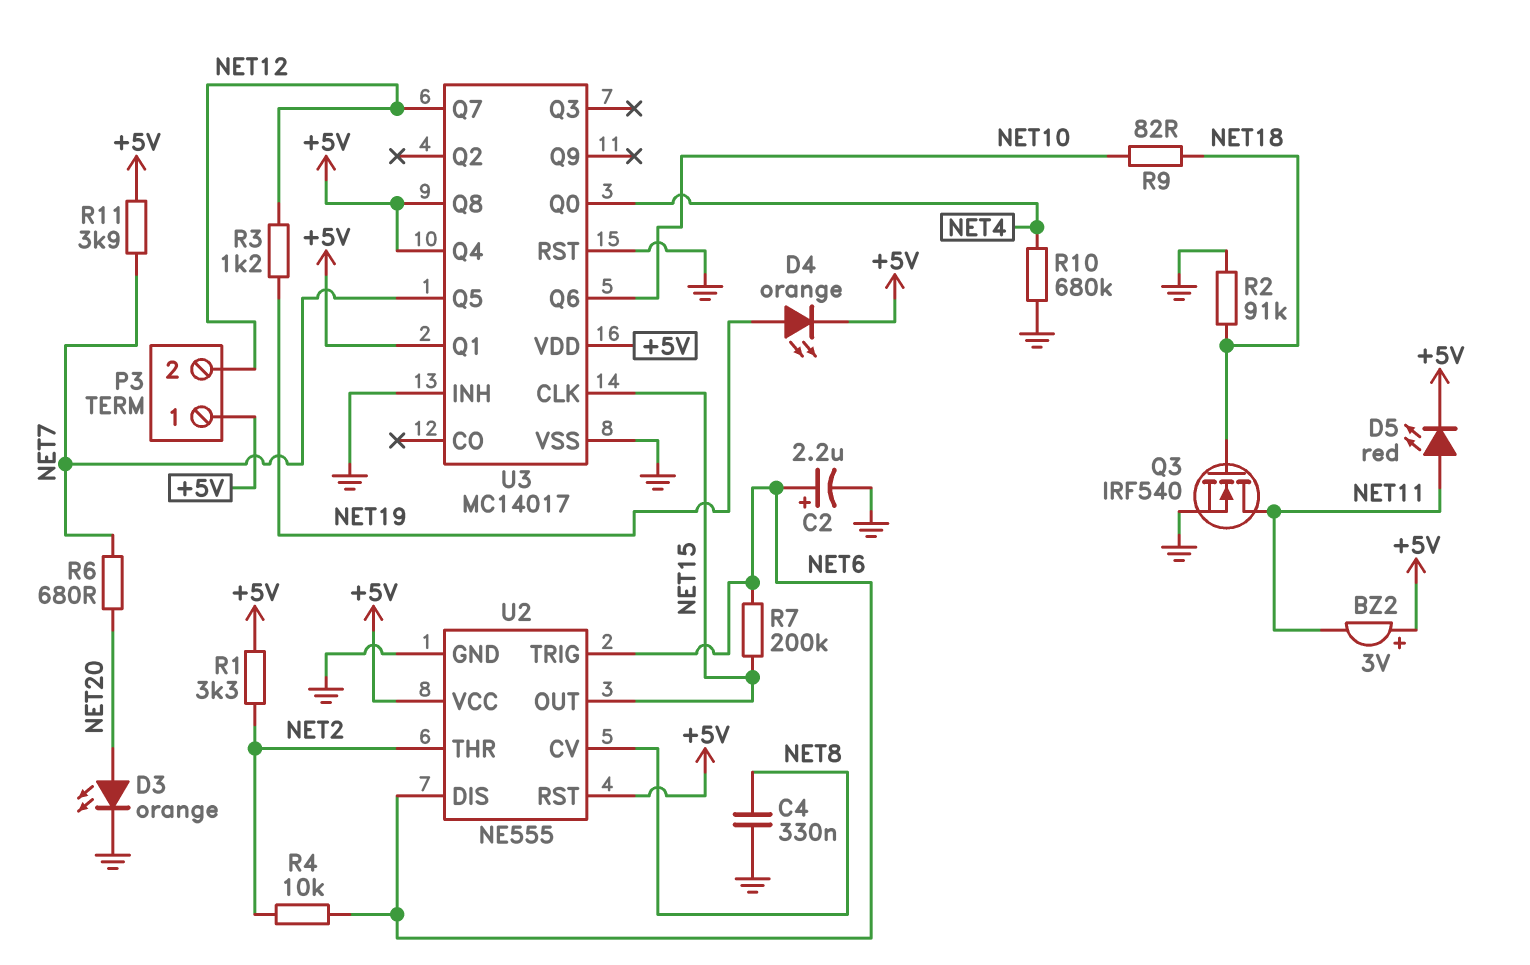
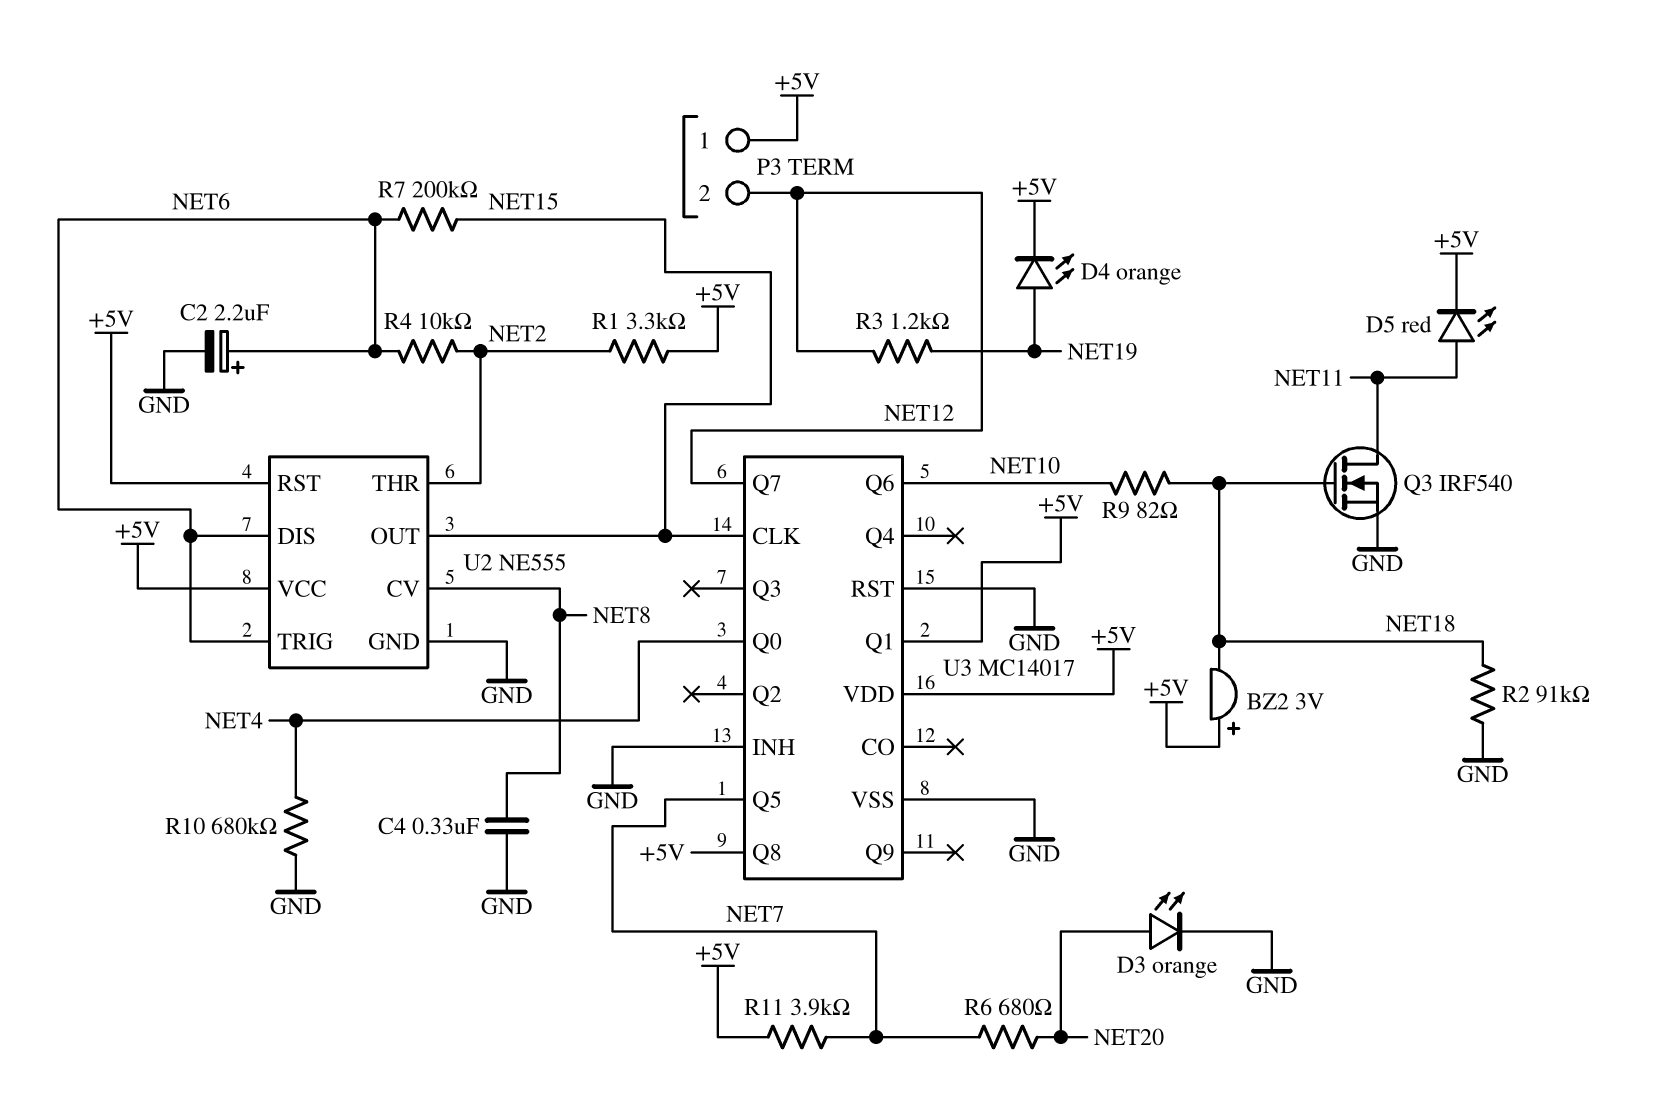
BZ2: buzzer 3V (plus +5V, minus NET11) -> buzzer 3V (plus +5V, minus NET18)
U3 pin Q4: +5V -> none

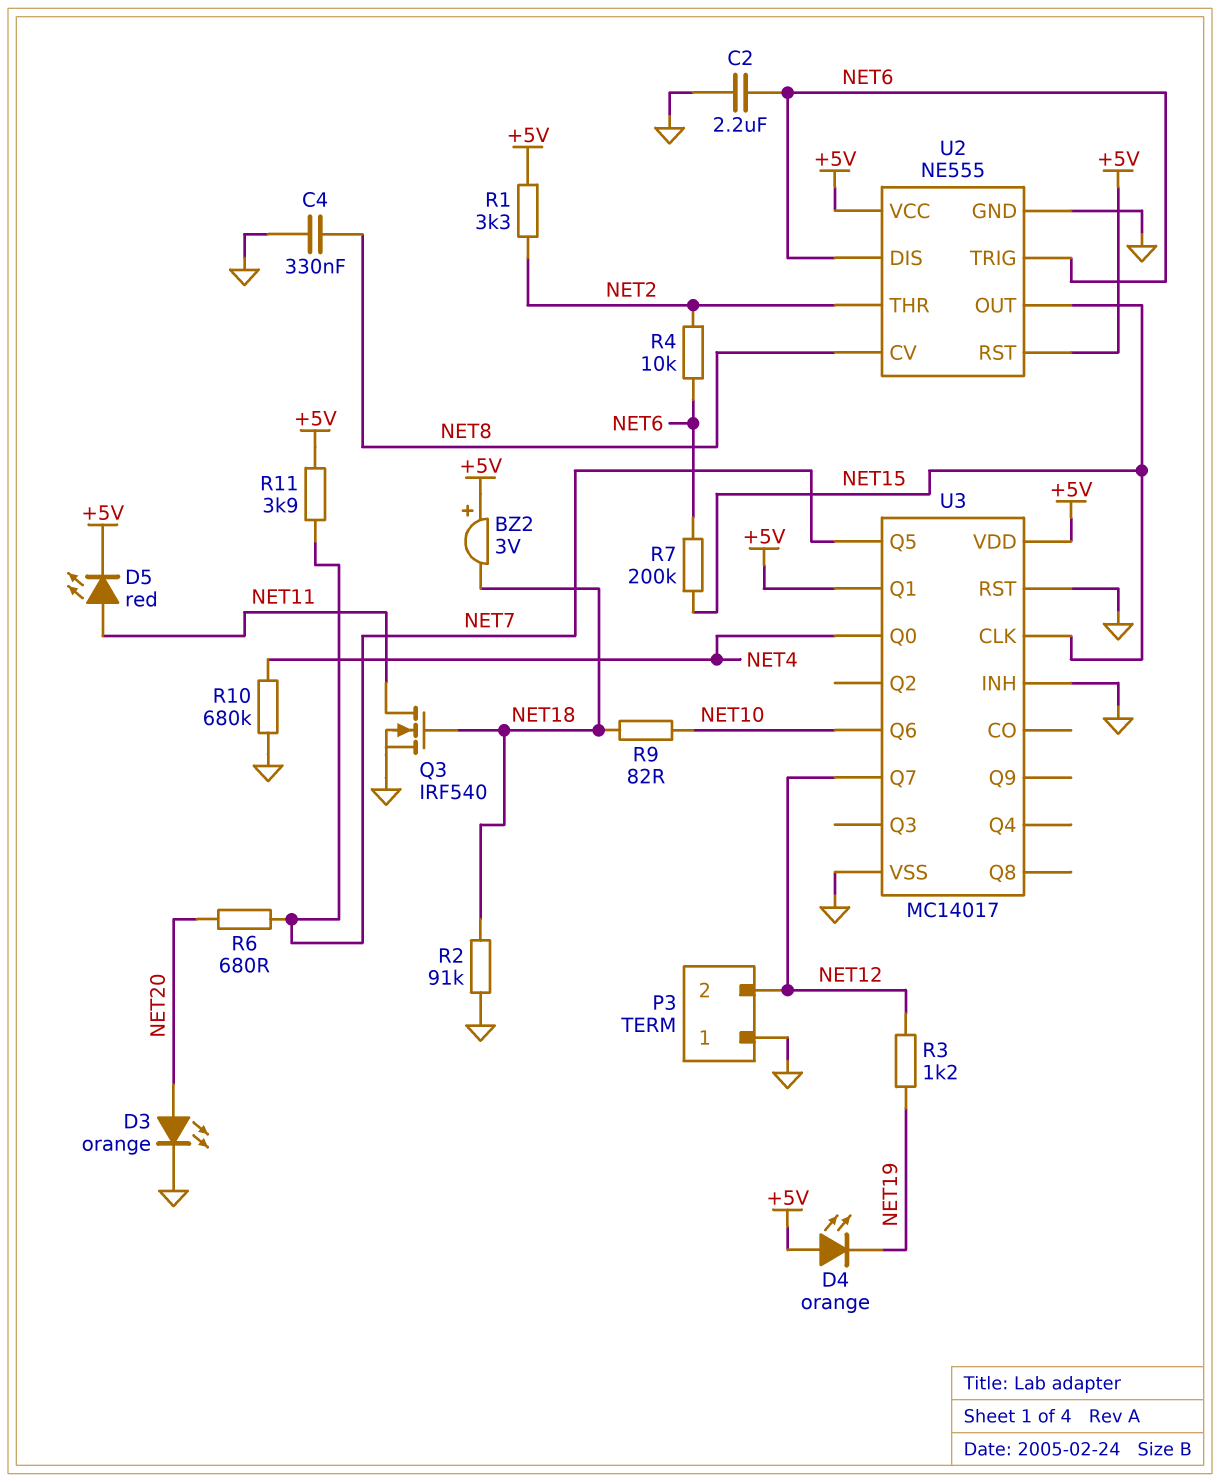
C2: 2.2uF (plus NET6, minus GND) -> 2.2uF (GND, NET6)
D4: LED orange (A NET19, K +5V) -> LED orange (A +5V, K NET19)
P3 pin 1: +5V -> GND
U3 pin Q8: +5V -> none

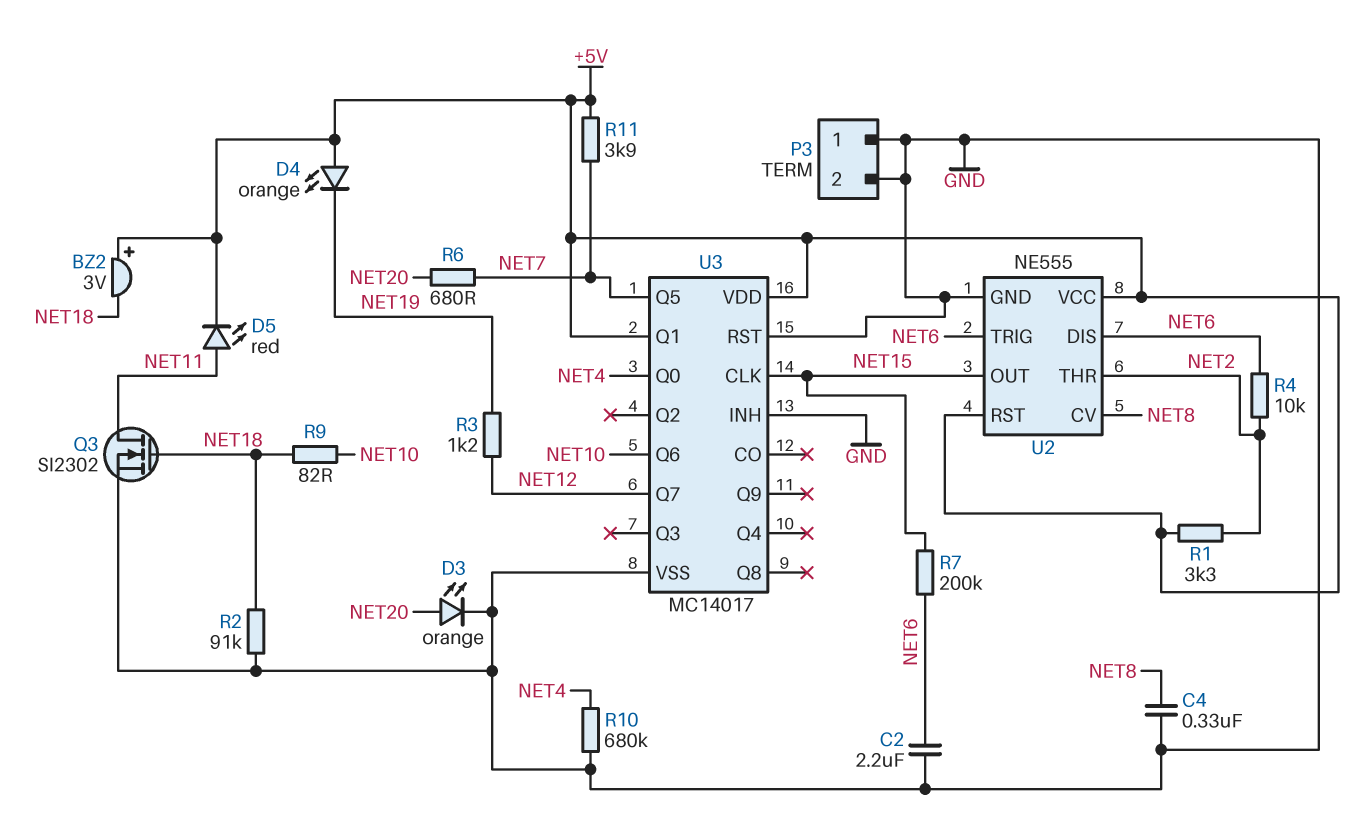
P3 pin 2: NET12 -> GND
Q3: NMOS IRF540 (G NET18, D NET11, S GND) -> NMOS SI2302 (G NET18, D NET11, S GND)

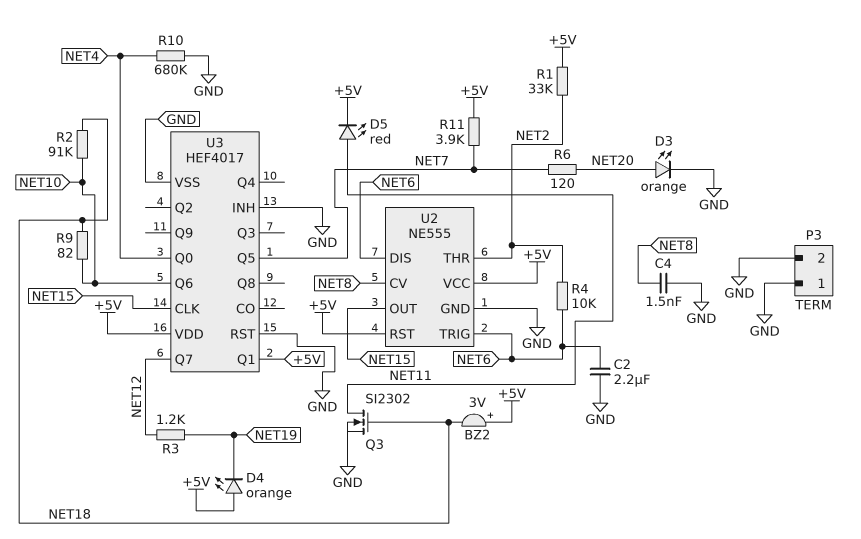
C4: 330nF (GND, NET8) -> 1.5nF (GND, NET8)
R1: 3.3k (+5V, NET2) -> 33k (+5V, NET2)
R2: 91k (GND, NET18) -> 91k (NET10, NET18)
R6: 680 (NET7, NET20) -> 120 (NET7, NET20)
R7: 200k (NET6, NET15) -> none
U3: MC14017 -> HEF4017

